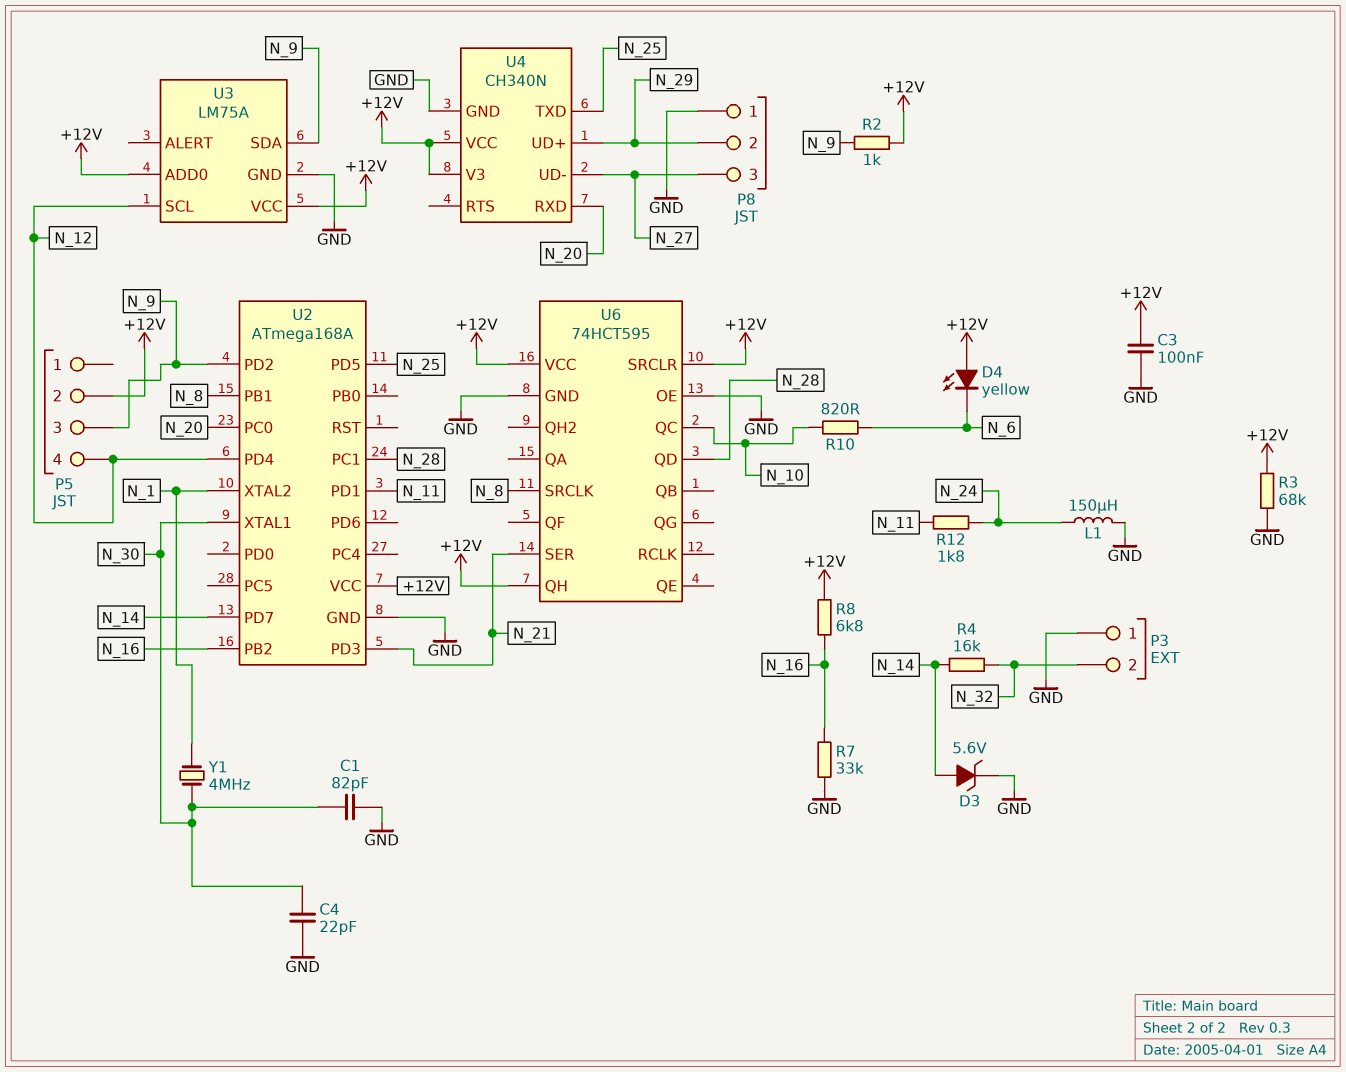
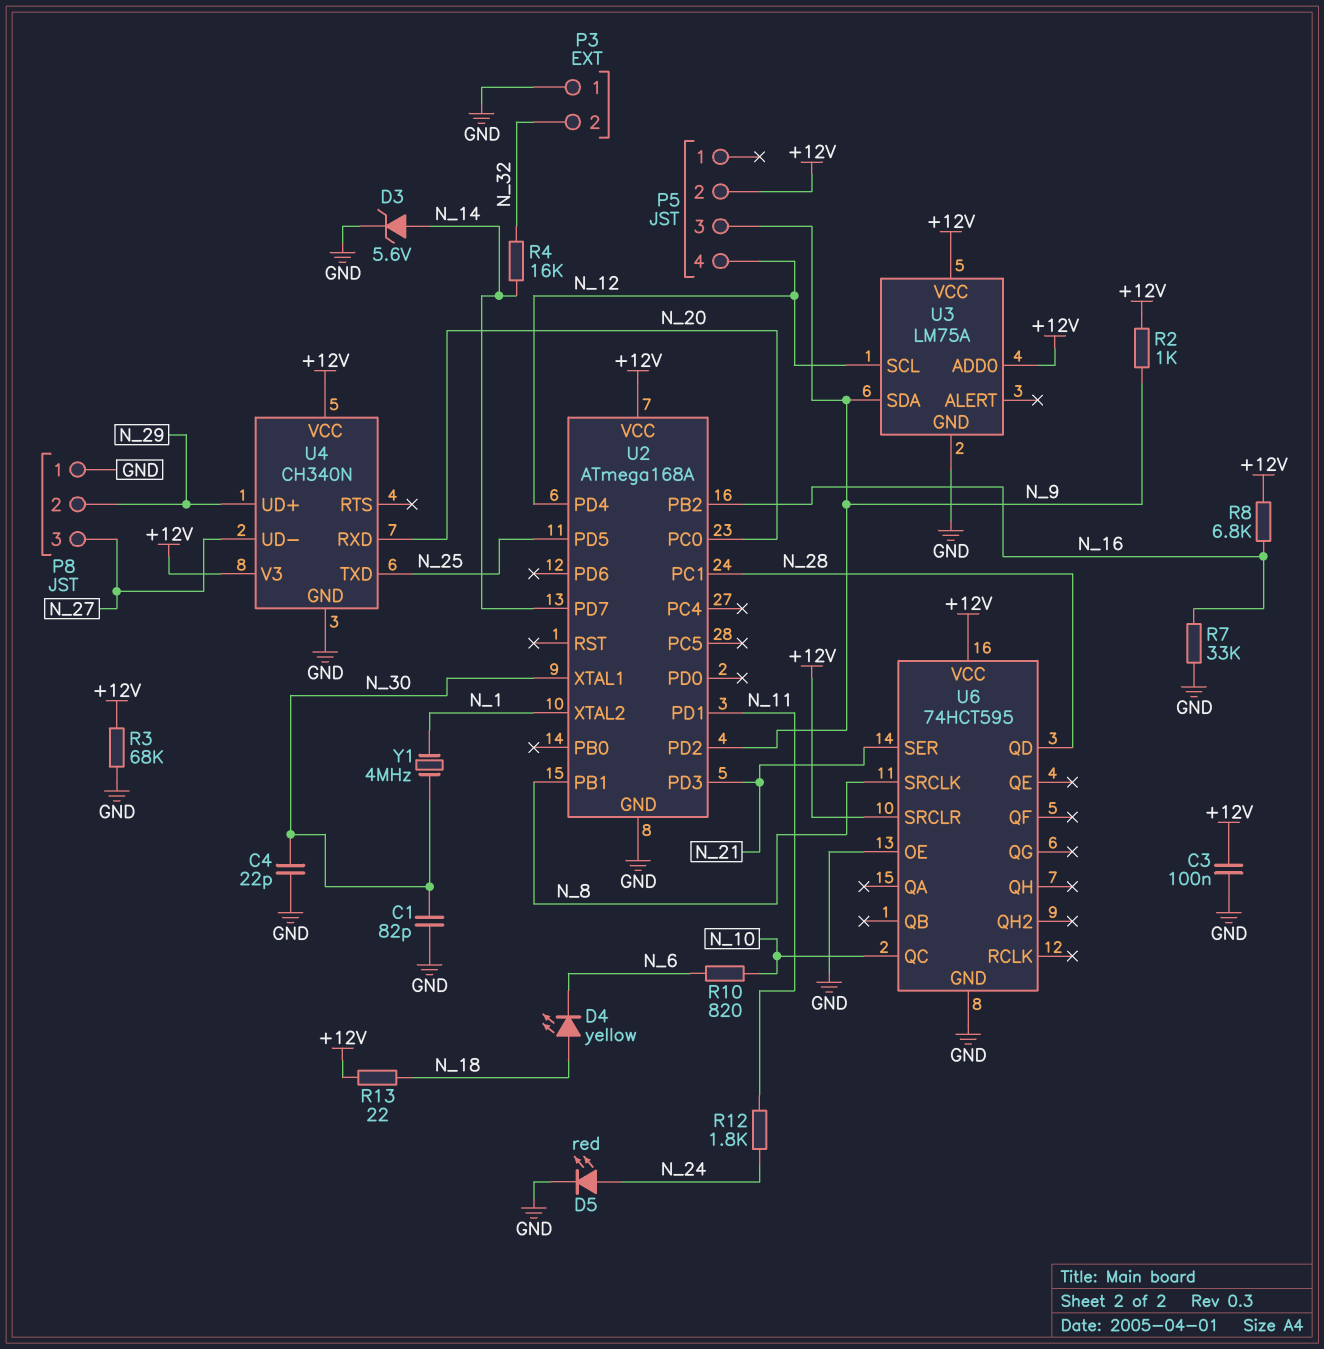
D4: LED yellow (A +12V, K N_6) -> LED yellow (A N_18, K N_6)
D5: none -> LED red (A N_24, K GND)
L1: 150uH (GND, N_24) -> none
R13: none -> 22 (+12V, N_18)
U6 pin QH: +12V -> none

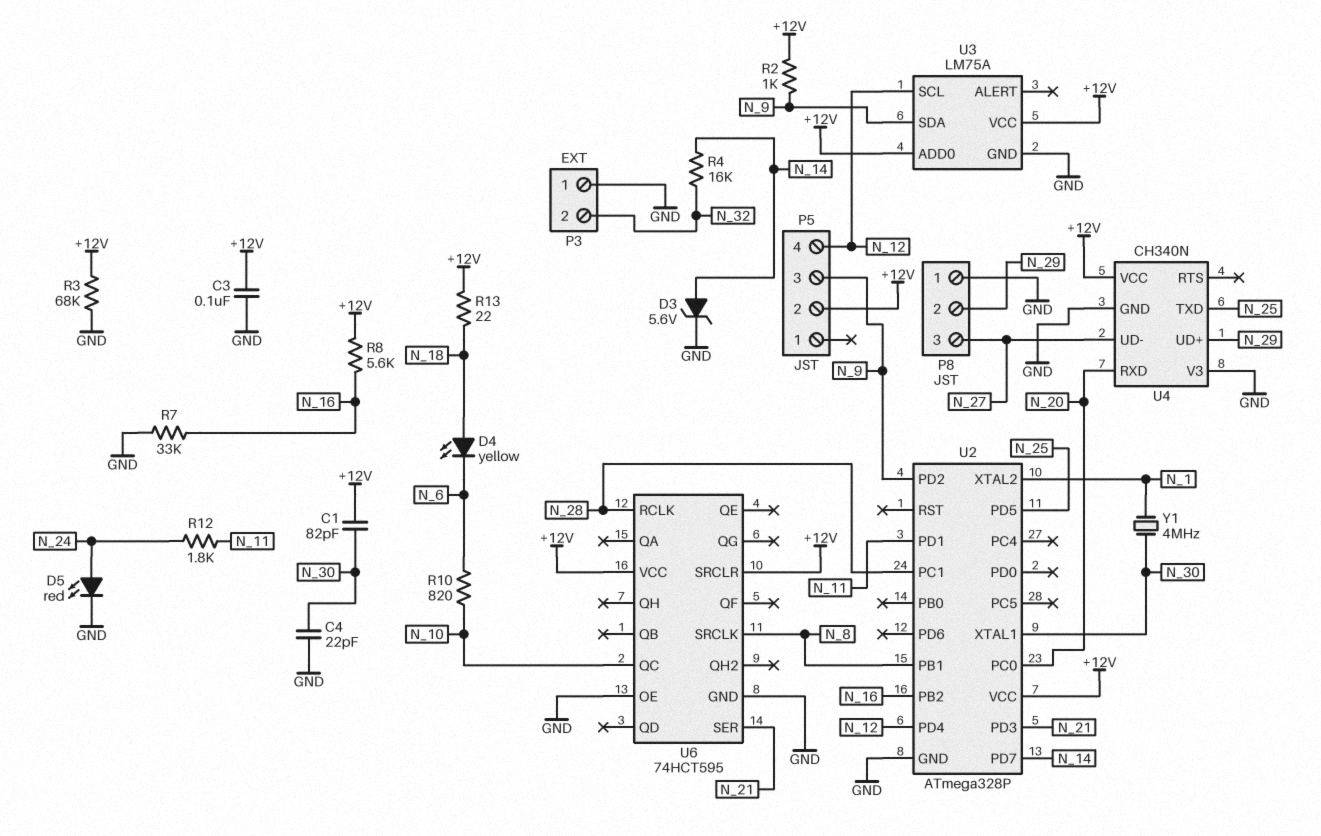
C1: 82pF (GND, N_30) -> 82pF (+12V, N_30)
R8: 6.8k (+12V, N_16) -> 5.6k (+12V, N_16)
U2: ATmega168A -> ATmega328P
U4 pin V3: +12V -> GND
U6 pin QD: N_28 -> none
U6 pin RCLK: none -> N_28

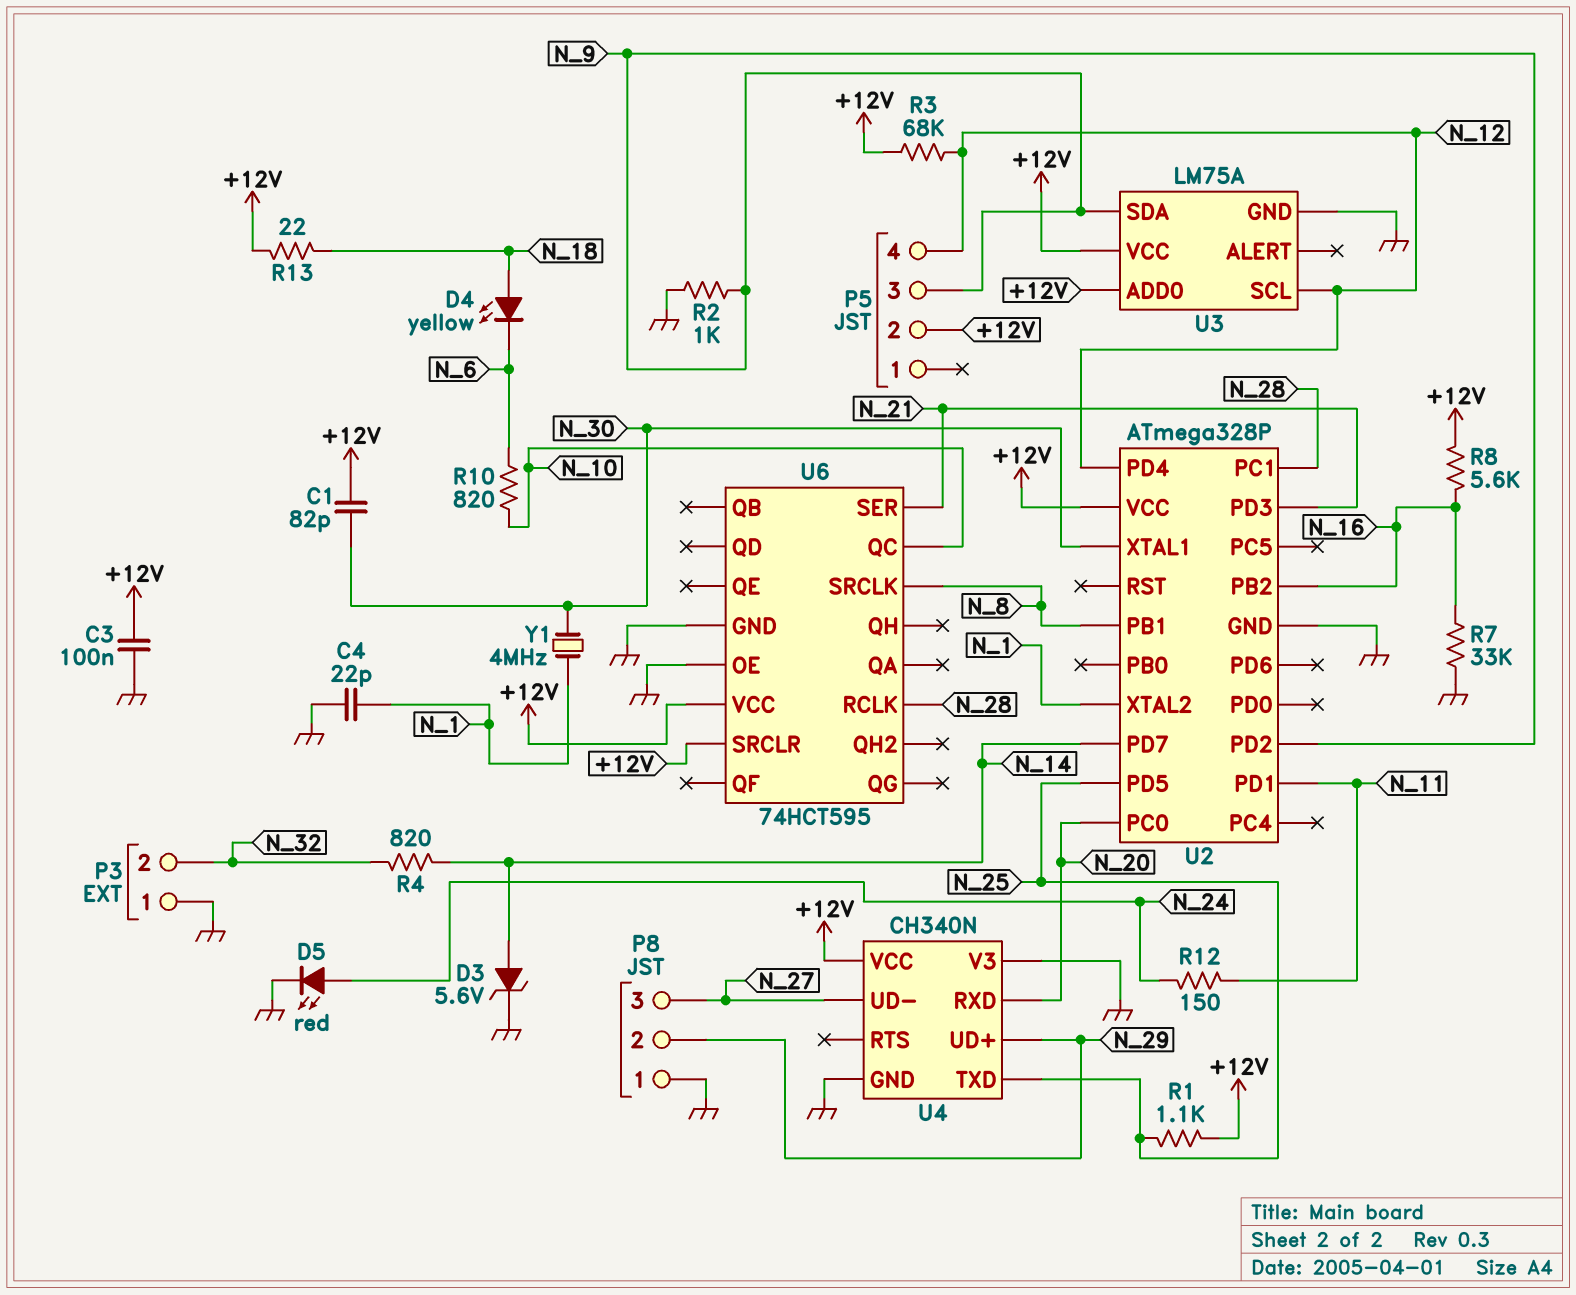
C4: 22pF (GND, N_30) -> 22pF (GND, N_1)
R1: none -> 1.1k (+12V, N_25)
R2: 1k (+12V, N_9) -> 1k (GND, N_9)
R3: 68k (+12V, GND) -> 68k (+12V, N_12)
R4: 16k (N_14, N_32) -> 820 (N_14, N_32)
R12: 1.8k (N_11, N_24) -> 150 (N_11, N_24)

